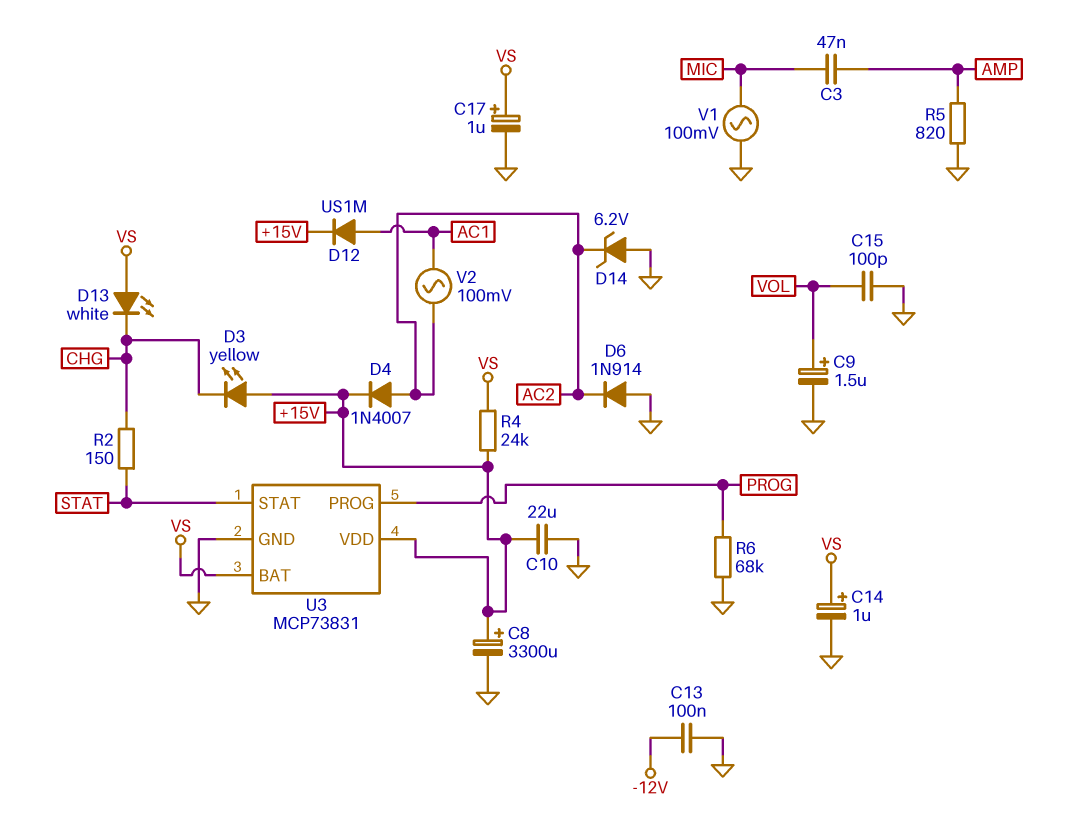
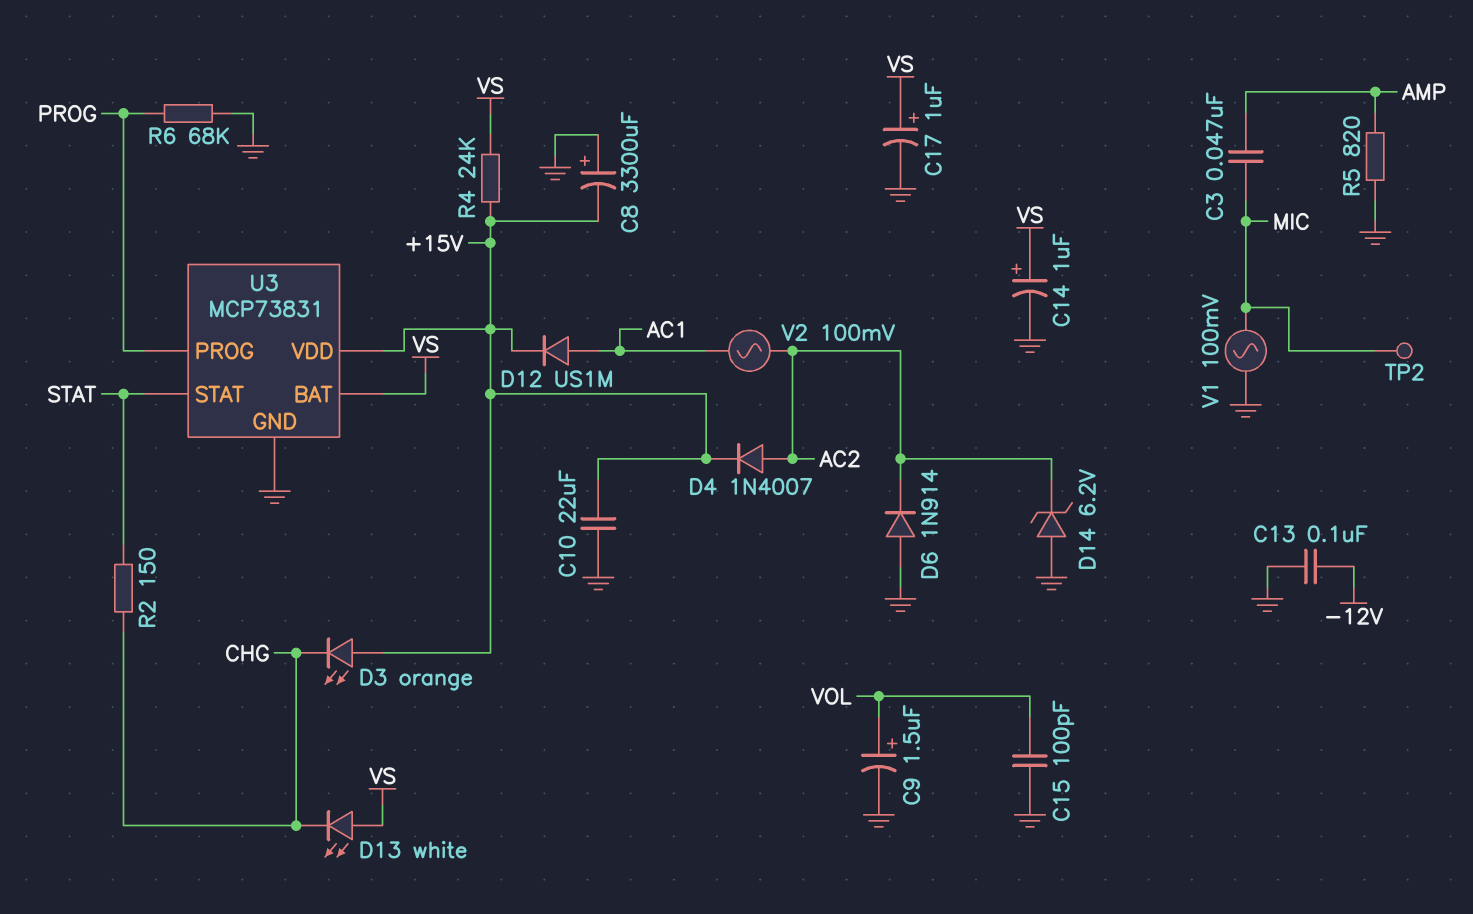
C8: 3300uF (plus +15V, minus GND) -> 3300uF (plus GND, minus +15V)
D3: LED yellow (A +15V, K CHG) -> LED orange (A +15V, K CHG)
TP2: none -> test point (MIC)

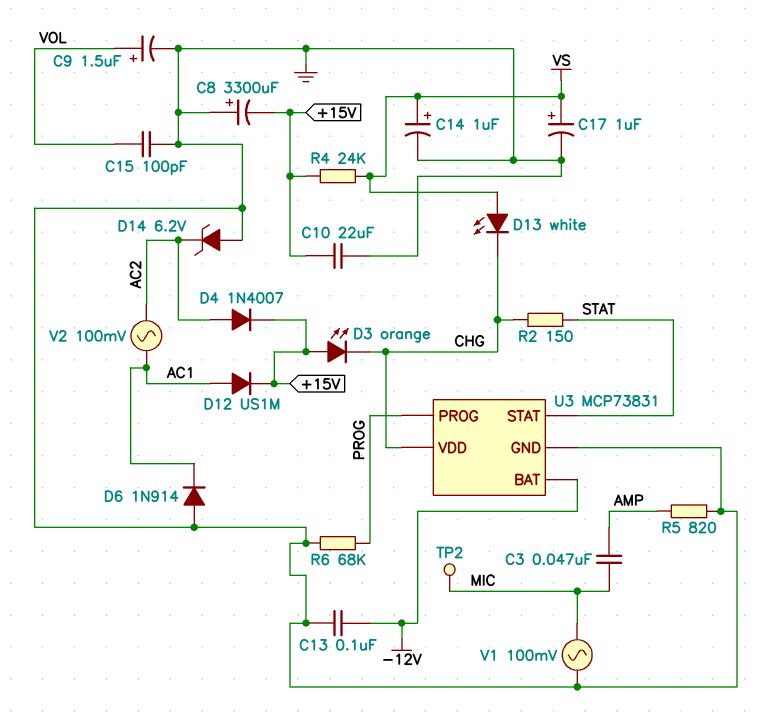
D6: diode 1N914 (A GND, K AC2) -> diode 1N914 (A GND, K AC1)
U3 pin BAT: VS -> -12V
U3 pin VDD: +15V -> CHG

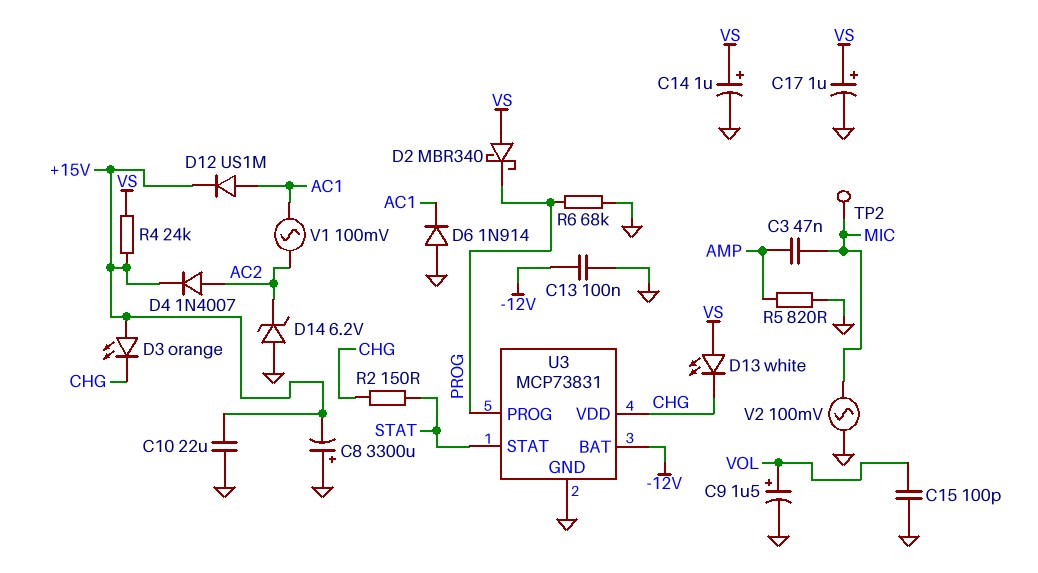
D2: none -> schottky MBR340 (A VS, K PROG)
V1: AC 100mV (GND, MIC) -> AC 100mV (AC1, AC2)
V2: AC 100mV (AC1, AC2) -> AC 100mV (GND, MIC)

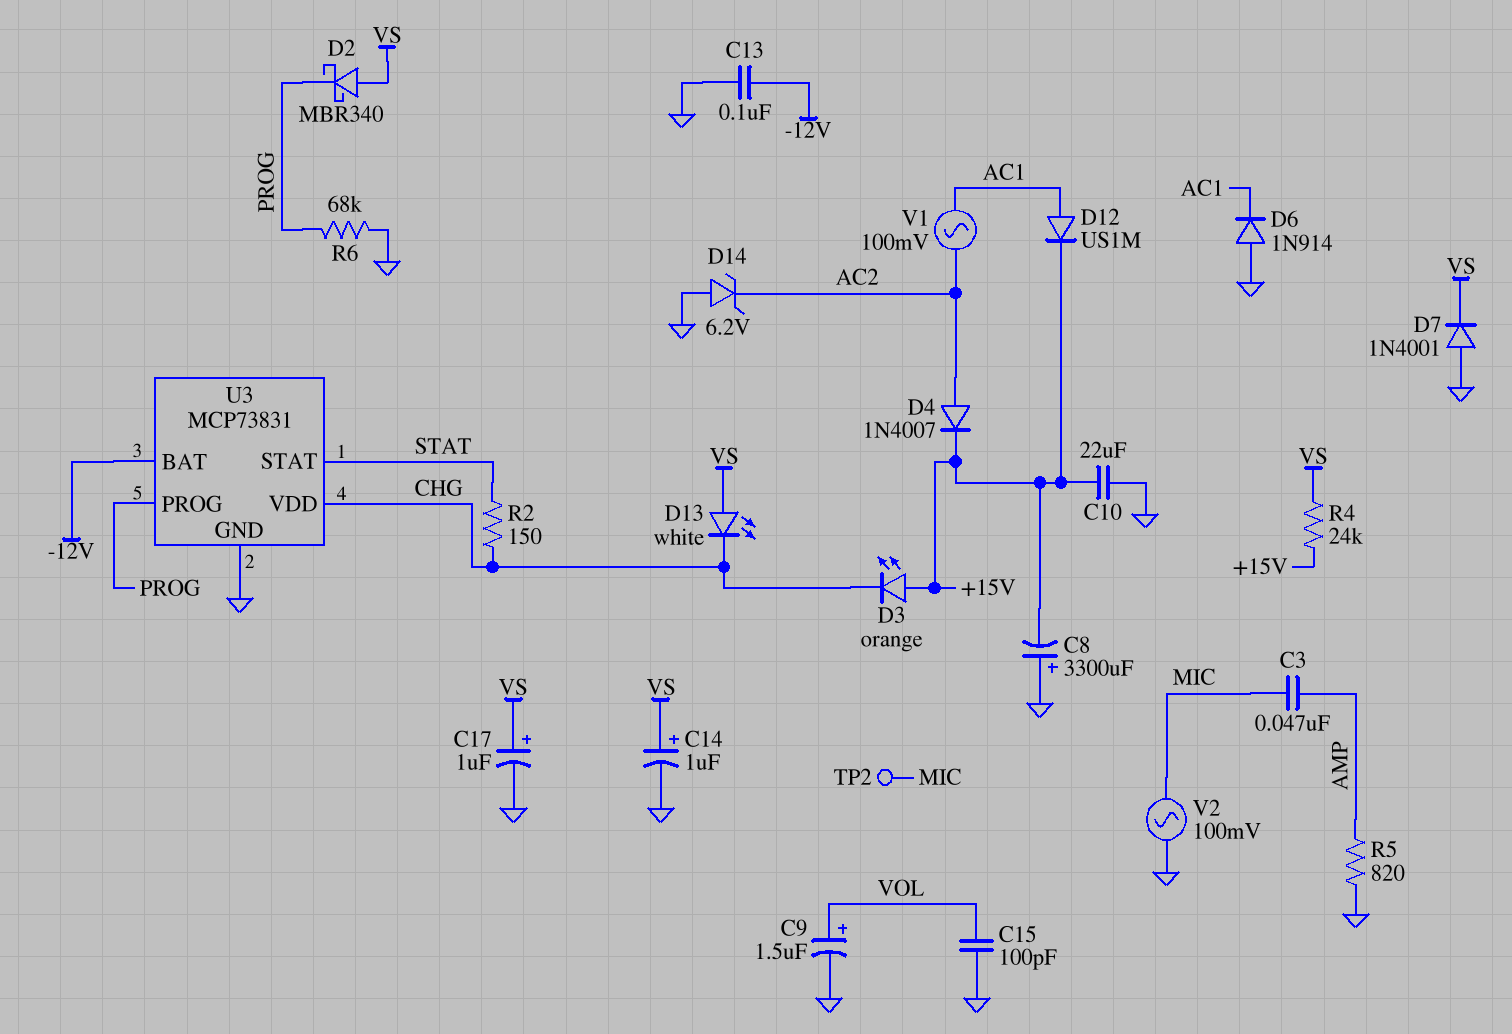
D7: none -> diode 1N4001 (A GND, K VS)

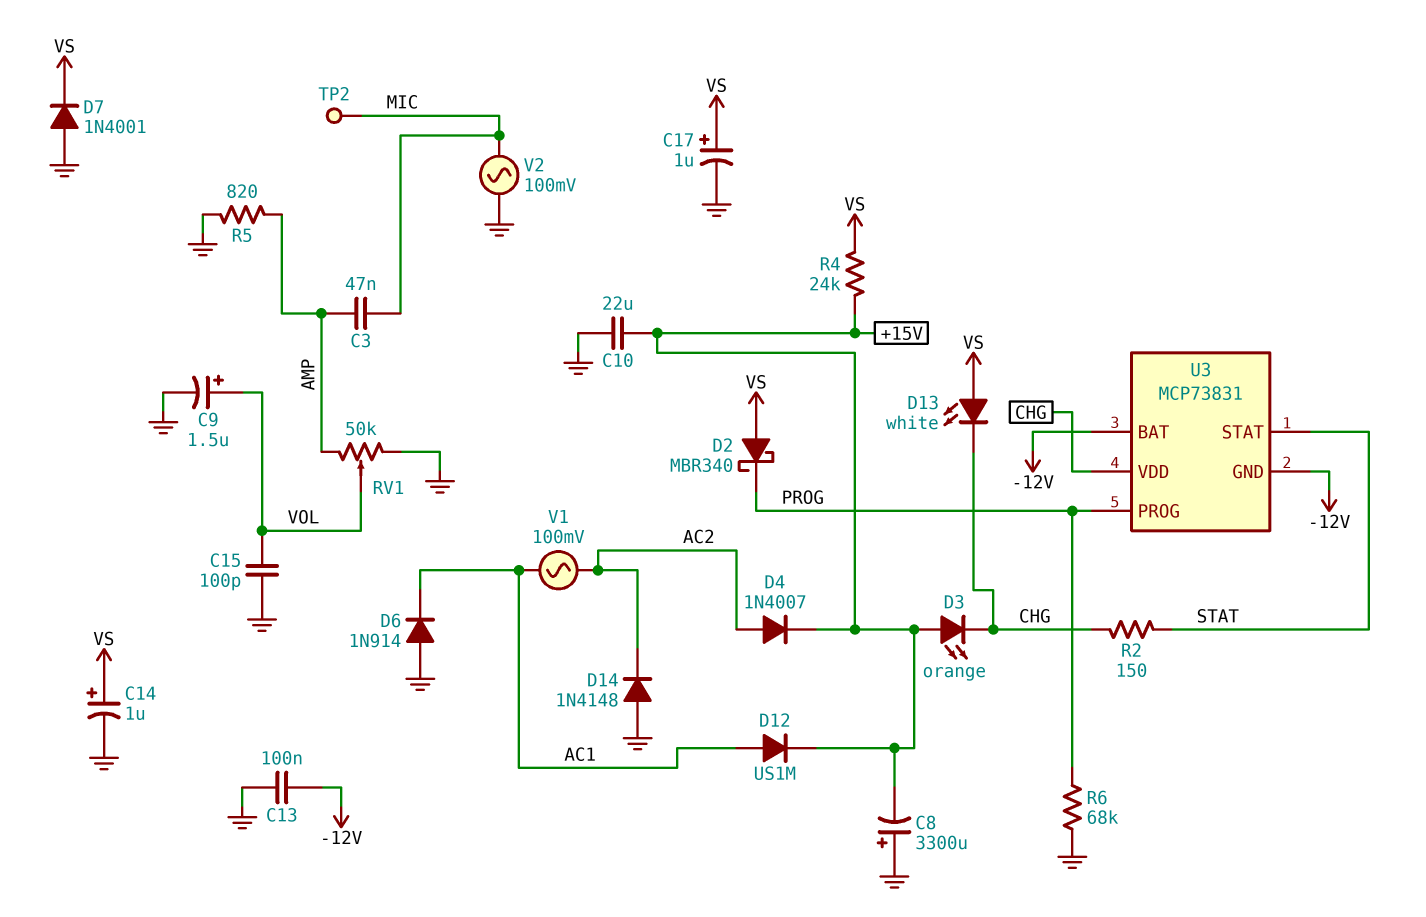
D14: zener 6.2V (A GND, K AC2) -> diode 1N4148 (A GND, K AC2)
RV1: none -> 50k (AMP, GND, wiper VOL)
U3 pin GND: GND -> -12V

